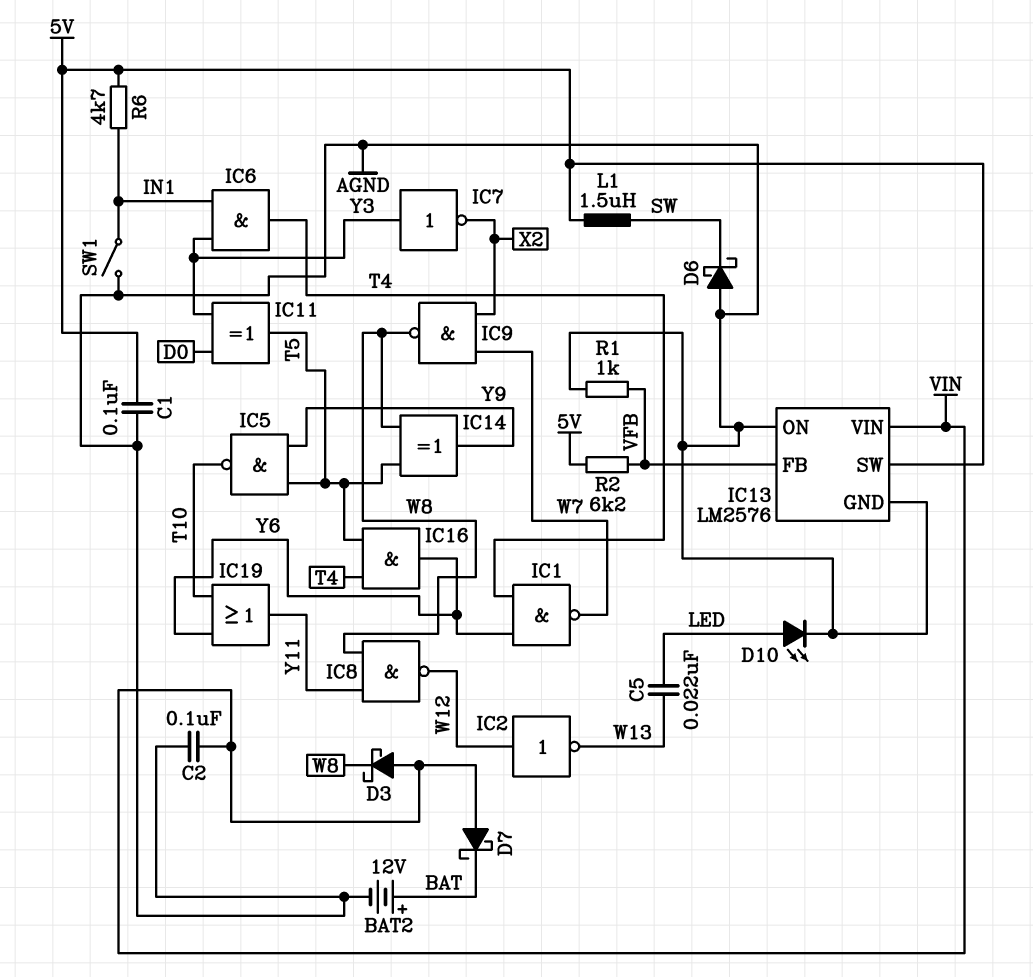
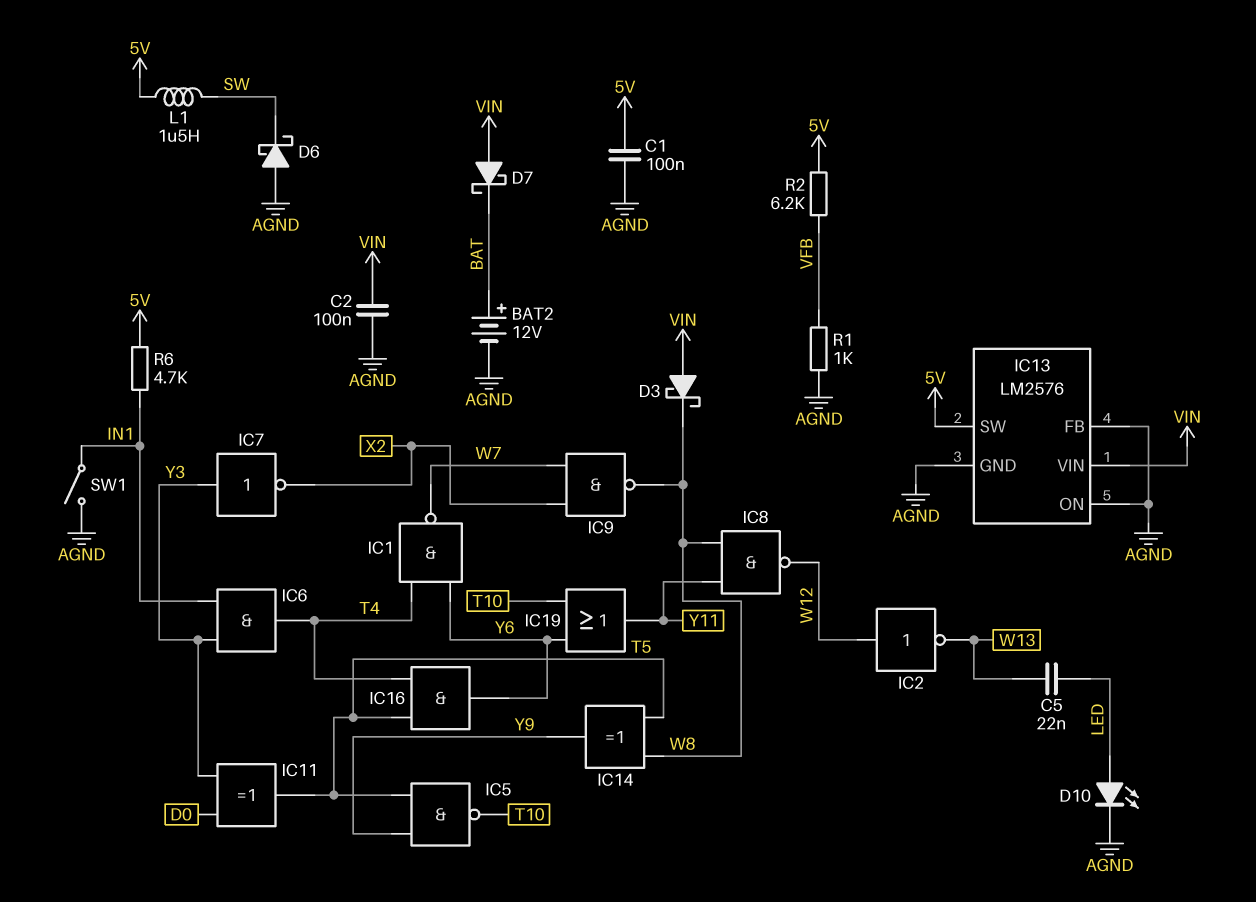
IC13 pin FB: VFB -> AGND

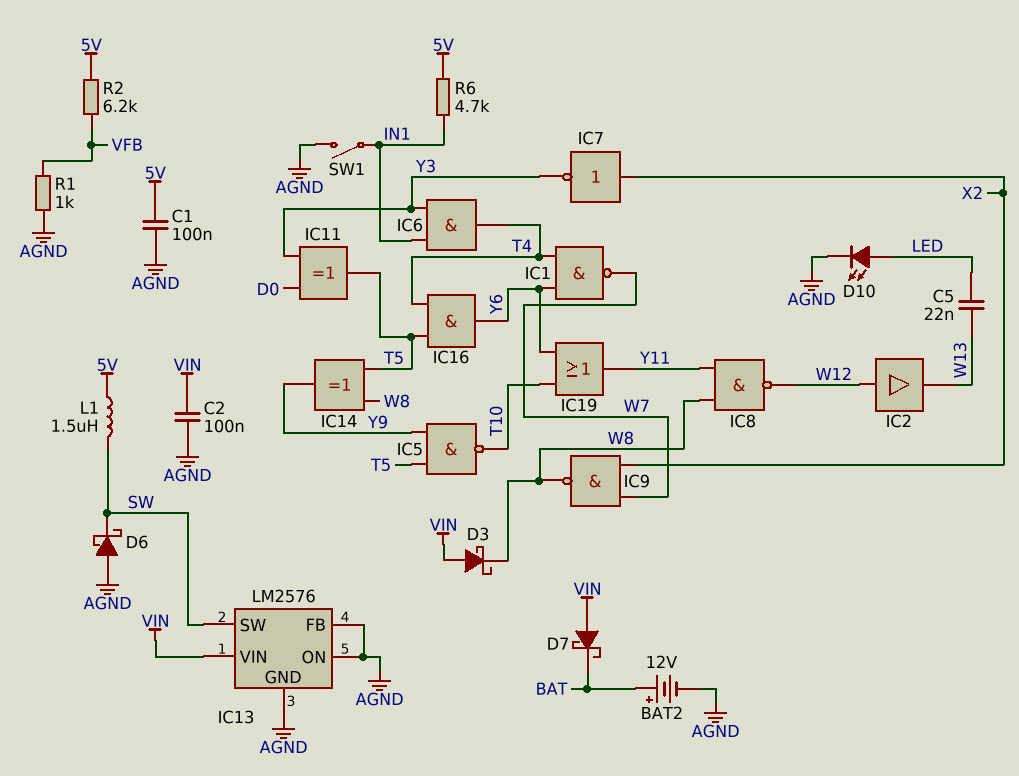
IC2: NOT (in W12, out W13) -> buffer (in W12, out W13)
IC7: NOT (in Y3, out X2) -> NOT (in X2, out Y3)
IC13 pin SW: 5V -> SW

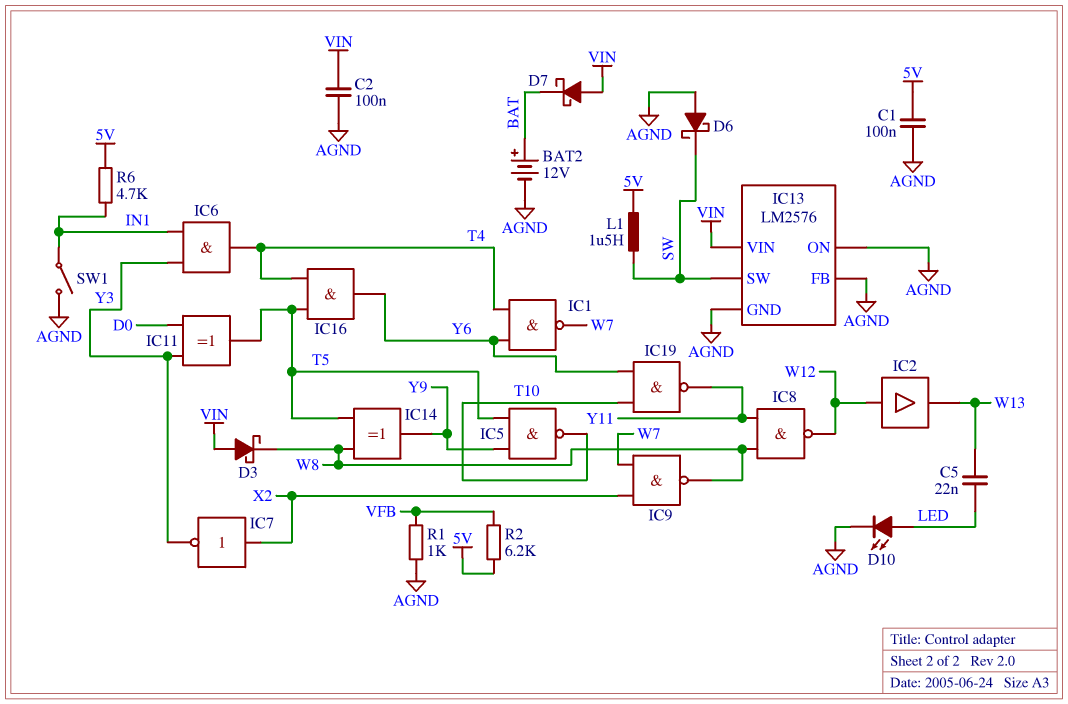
IC19: OR (in T10, in Y6, out Y11) -> NAND (in T10, in Y6, out Y11)

